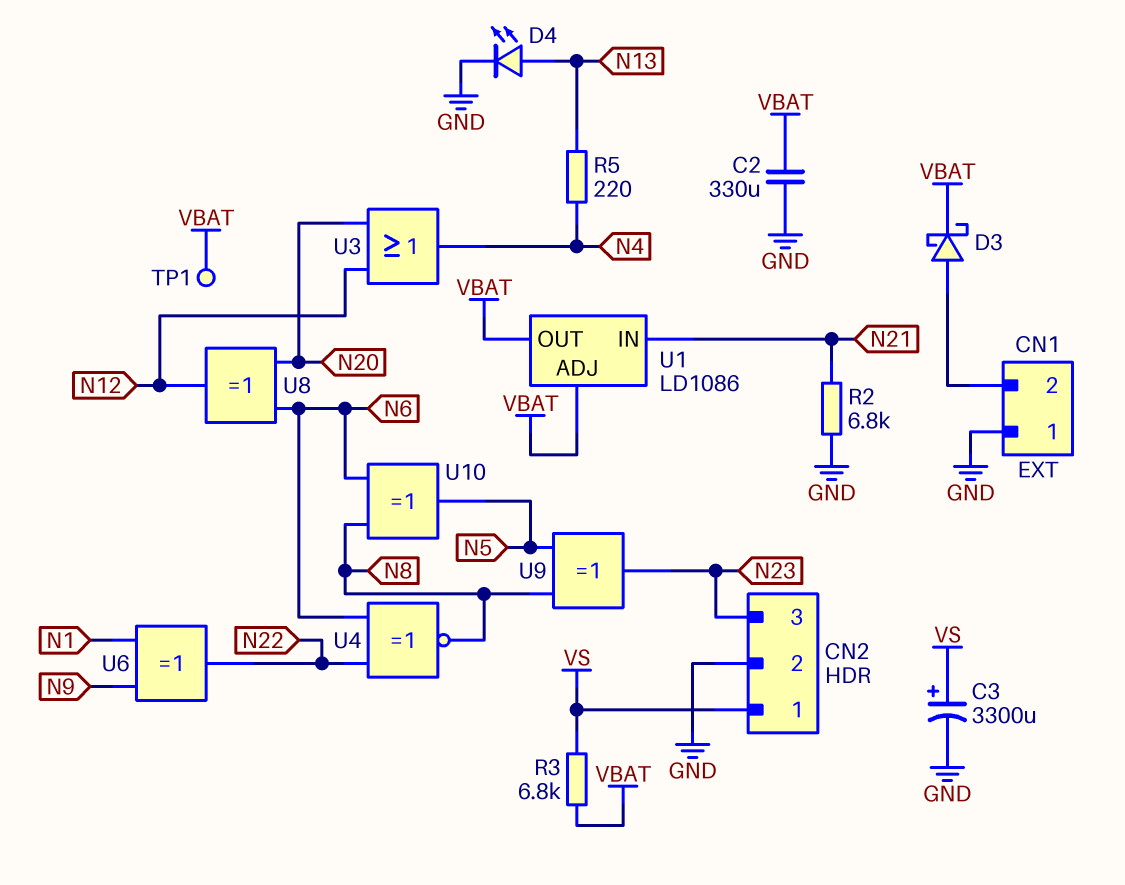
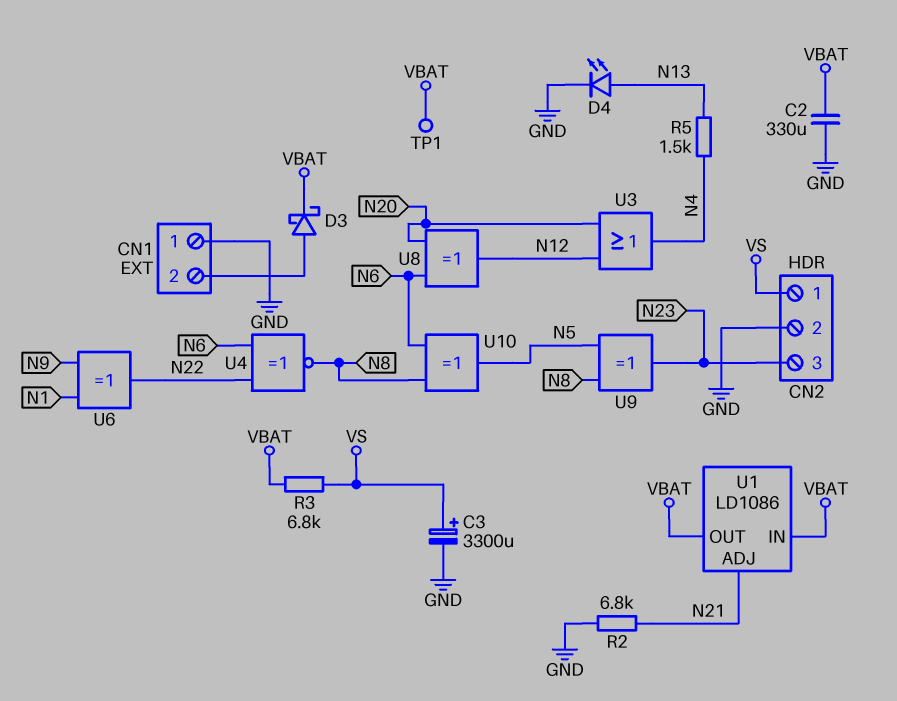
R5: 220 (N4, N13) -> 1.5k (N4, N13)
U1 pin ADJ: VBAT -> N21
U1 pin IN: N21 -> VBAT

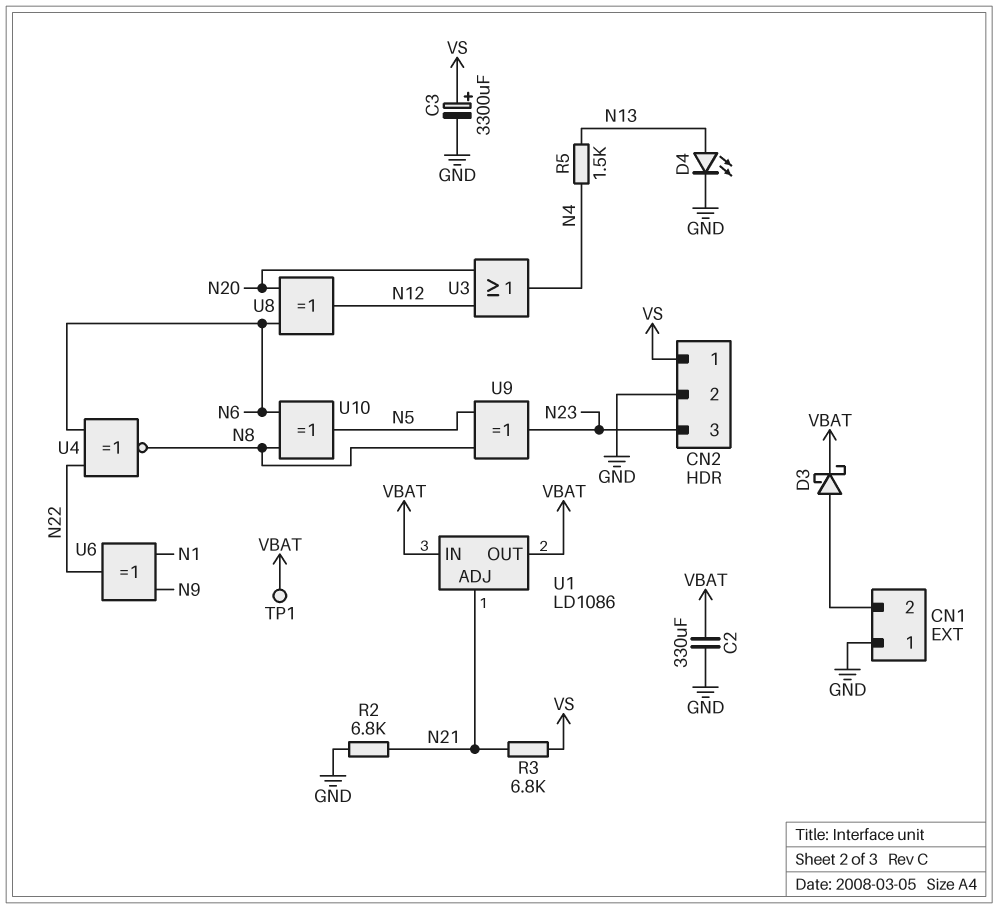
R3: 6.8k (VBAT, VS) -> 6.8k (N21, VS)

